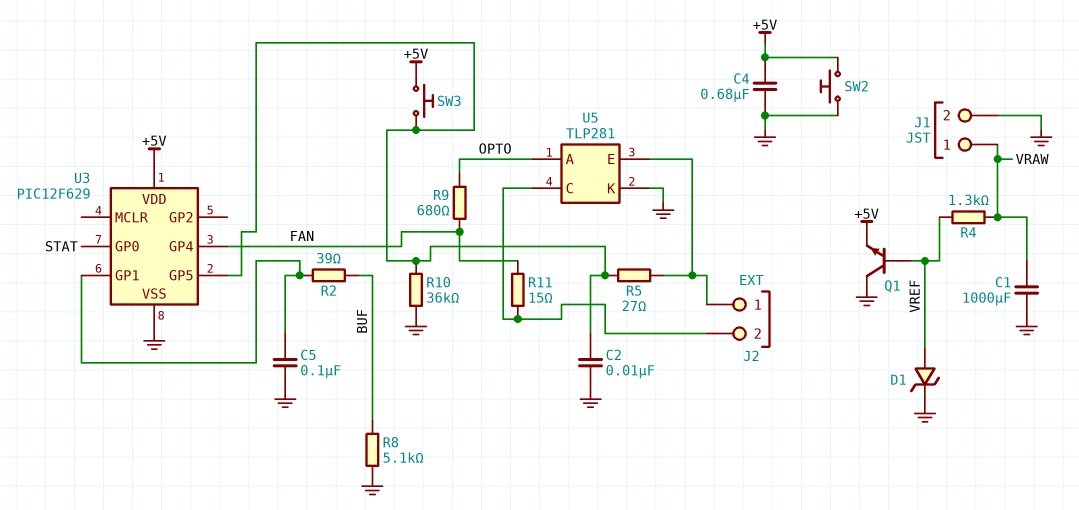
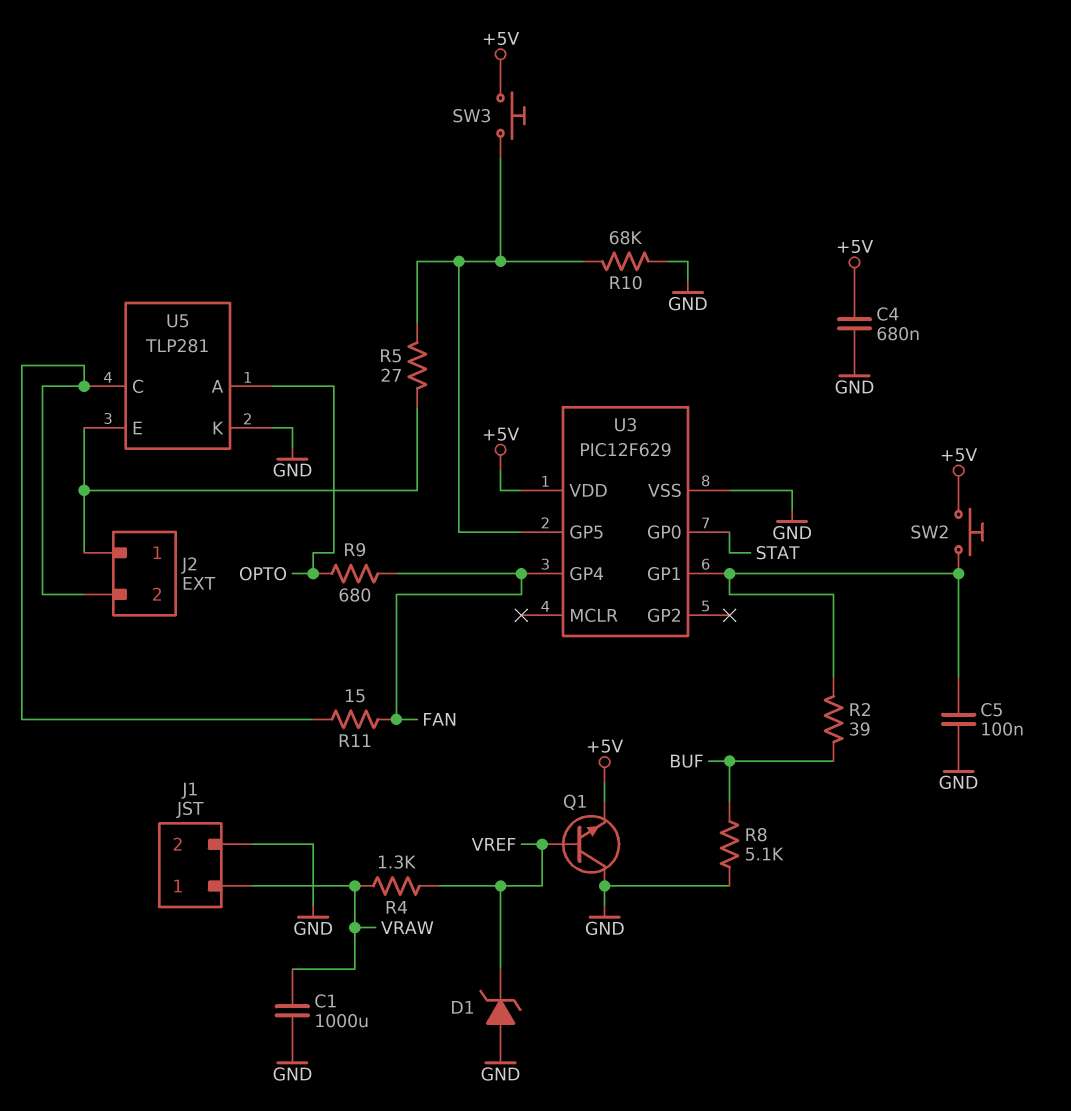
C2: 10nF (GND, U3/GP5) -> none
D1: zener (A VREF, K GND) -> zener (A GND, K VREF)
R10: 36k (GND, U3/GP5) -> 68k (GND, U3/GP5)
SW2: button (+5V, GND) -> button (+5V, U3/GP1)

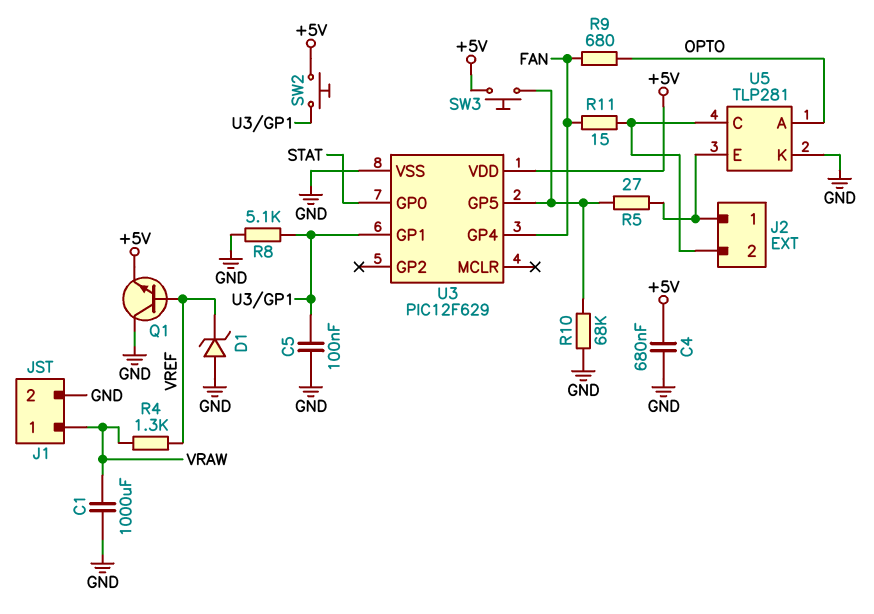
R2: 39 (BUF, U3/GP1) -> none
R8: 5.1k (BUF, GND) -> 5.1k (GND, U3/GP1)

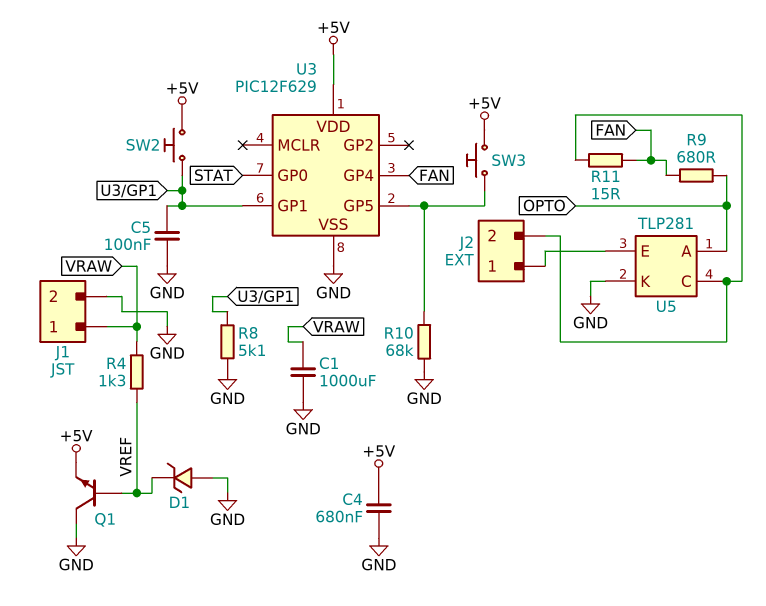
R5: 27 (J2/1, U3/GP5) -> none

